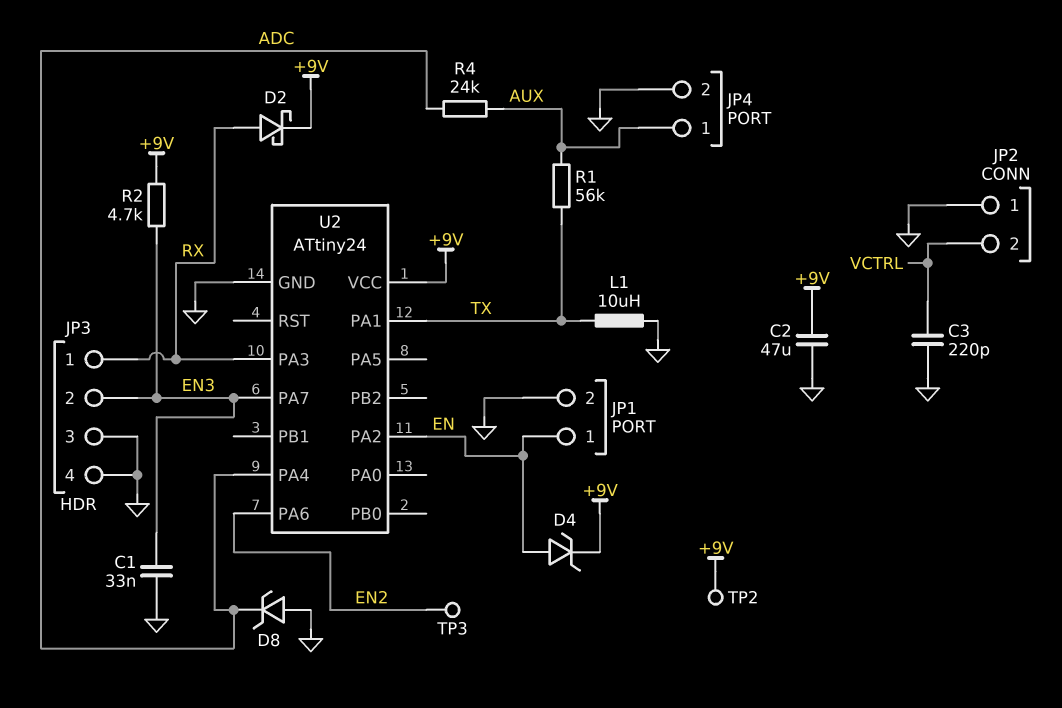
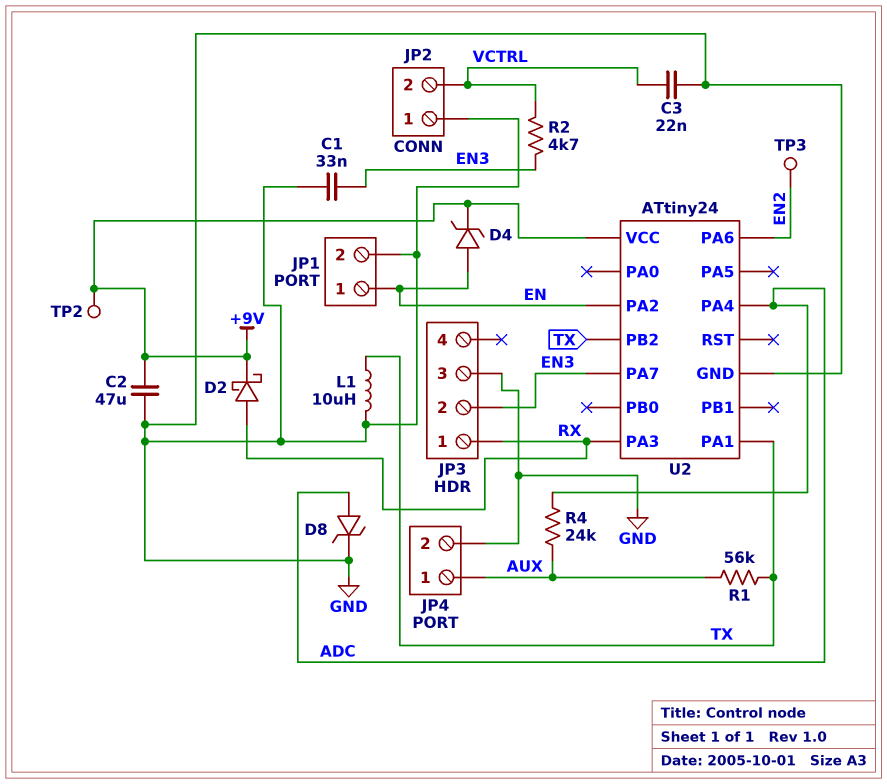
C3: 220pF (GND, VCTRL) -> 22nF (GND, VCTRL)
D8: zener (A GND, K ADC) -> zener (A ADC, K GND)
JP3 pin 4: GND -> none
R2: 4.7k (+9V, EN3) -> 4.7k (EN3, VCTRL)
U2 pin PB2: none -> TX

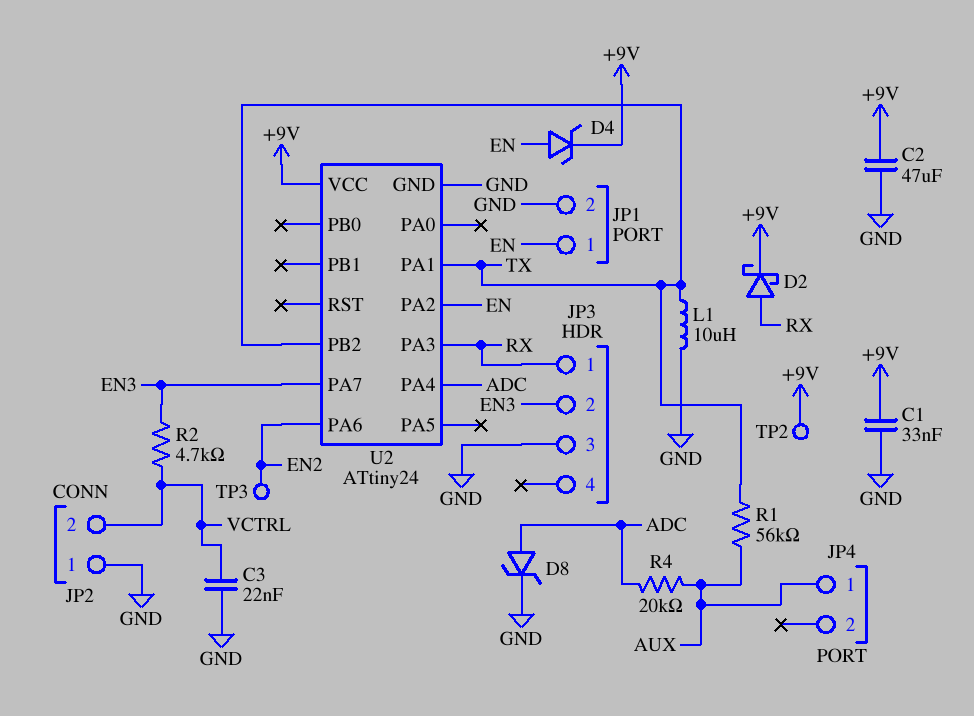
C1: 33nF (EN3, GND) -> 33nF (+9V, GND)
JP4 pin 2: GND -> none
R4: 24k (ADC, AUX) -> 20k (ADC, AUX)

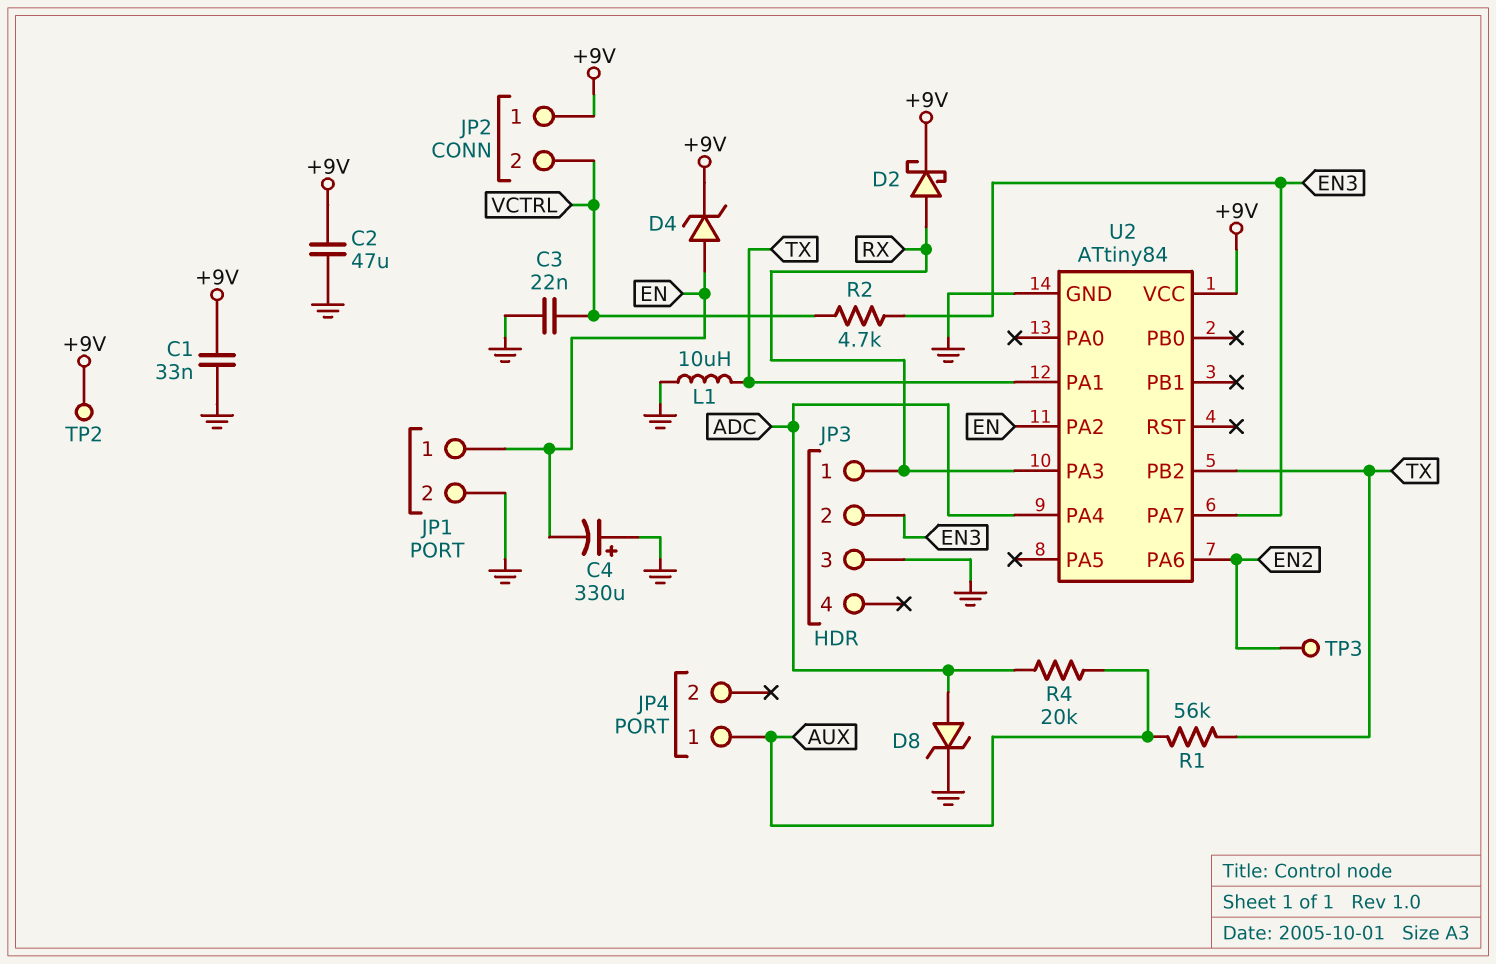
C4: none -> 330uF (plus GND, minus EN)
JP2 pin 1: GND -> +9V
U2: ATtiny24 -> ATtiny84

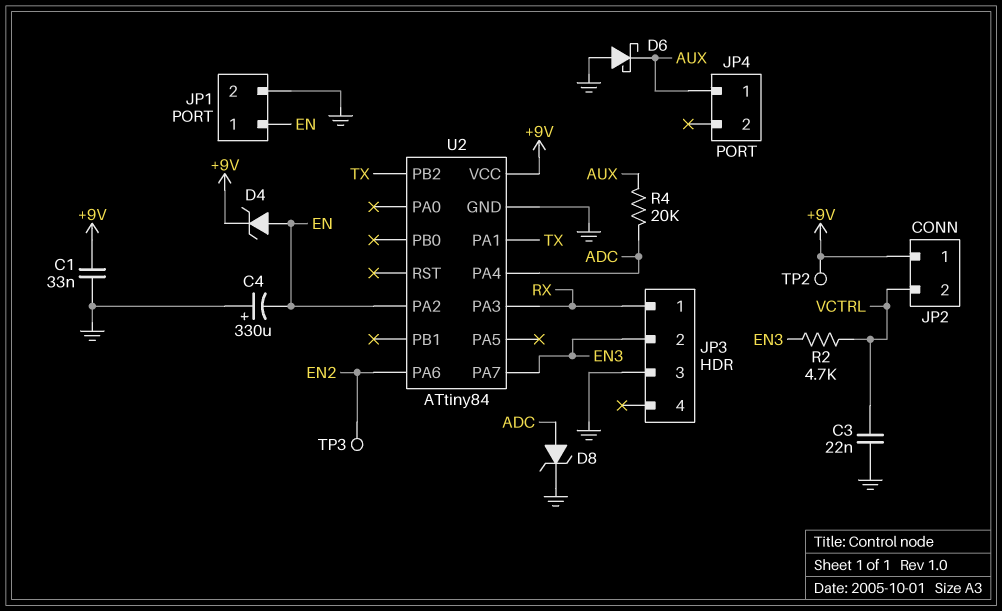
C2: 47uF (+9V, GND) -> none
D2: schottky (A RX, K +9V) -> none
D6: none -> schottky (A GND, K AUX)
L1: 10uH (GND, TX) -> none
R1: 56k (AUX, TX) -> none

